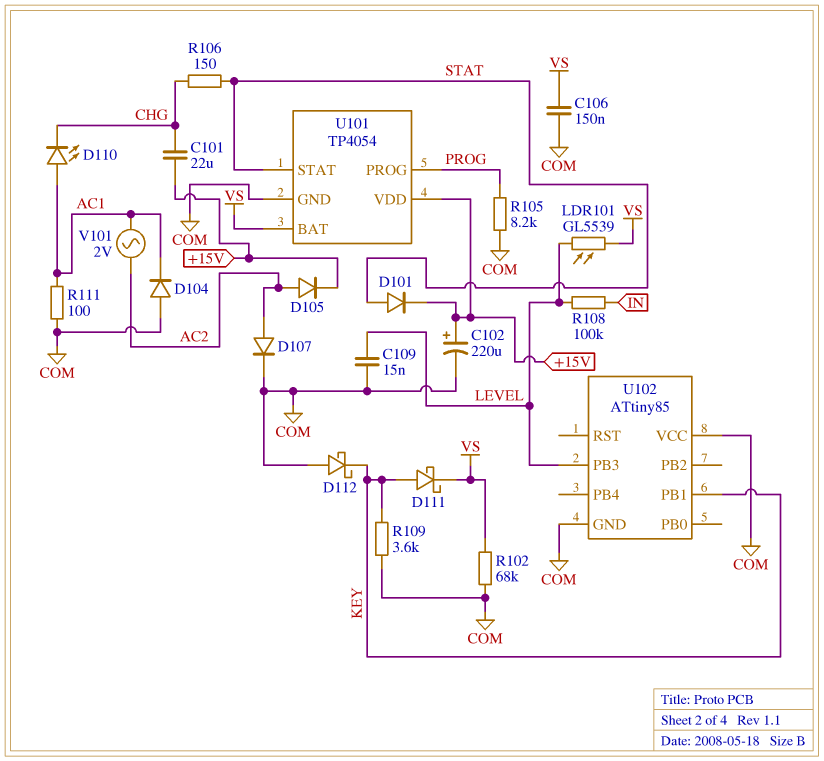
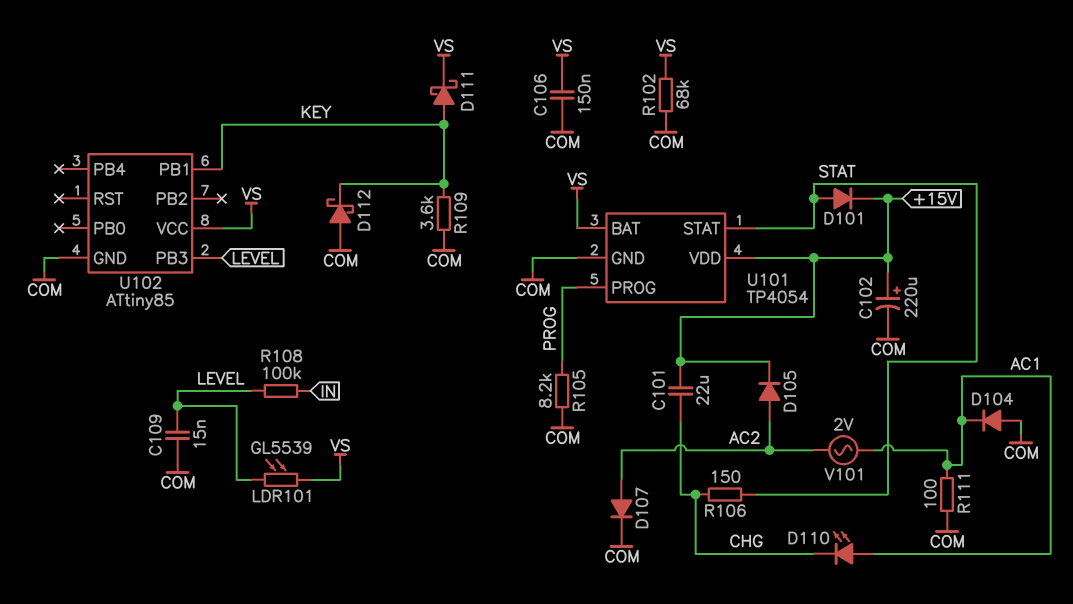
U102 pin VCC: COM -> VS

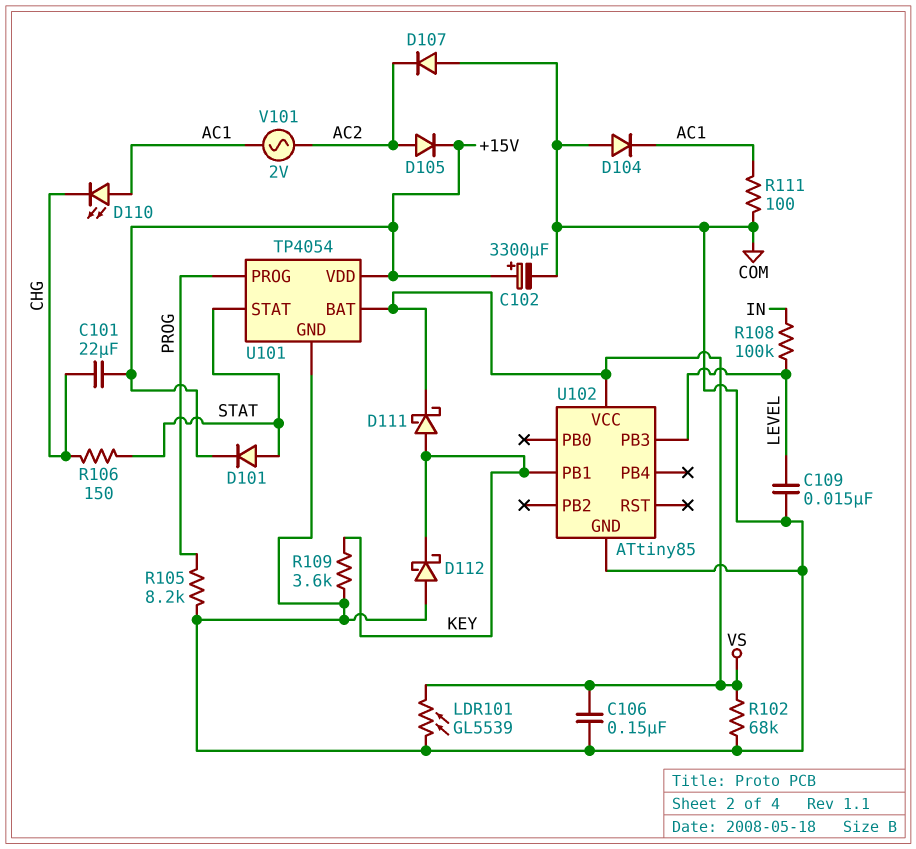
C102: 220uF (plus +15V, minus COM) -> 3300uF (plus +15V, minus COM)
D107: diode (A AC2, K COM) -> diode (A COM, K AC2)
LDR101: GL5539 (LEVEL, VS) -> GL5539 (COM, VS)

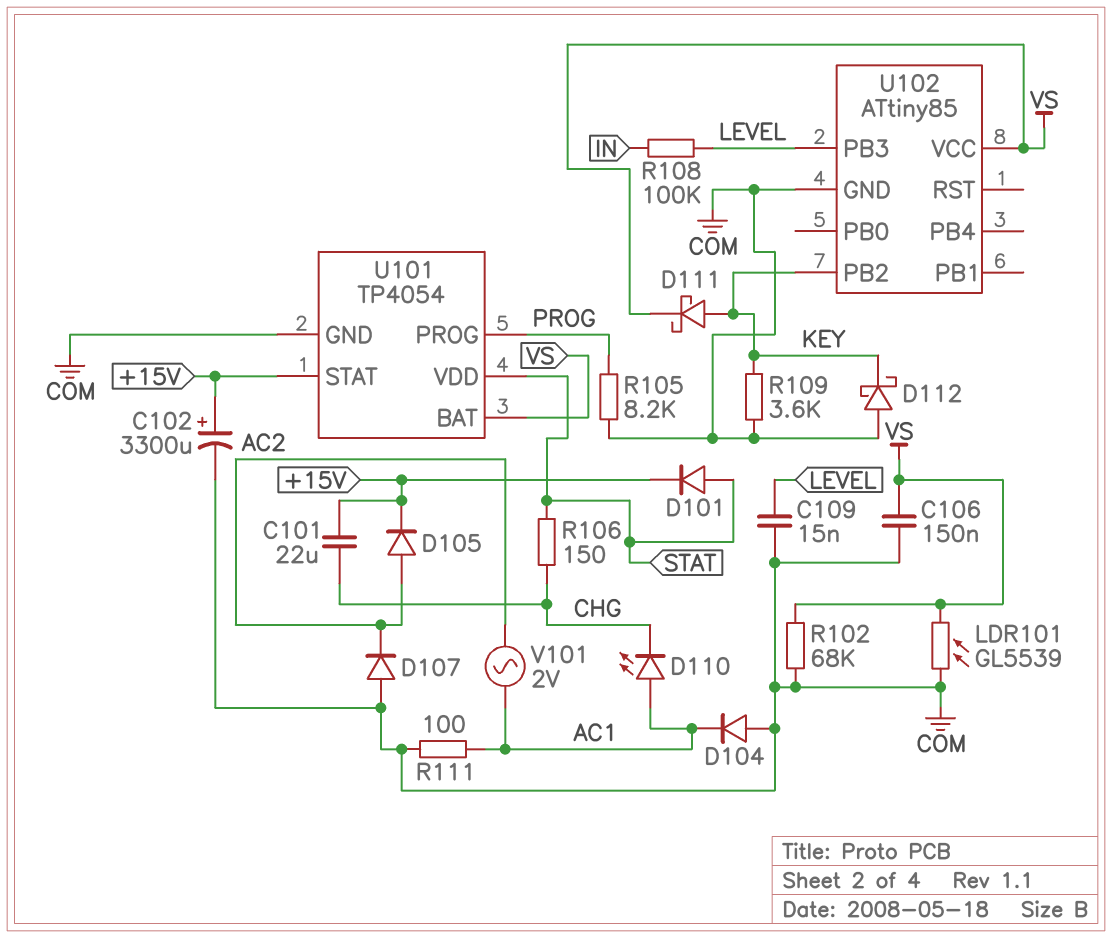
U101 pin STAT: STAT -> +15V
U101 pin VDD: +15V -> STAT
U102 pin PB1: KEY -> none
U102 pin PB2: none -> KEY

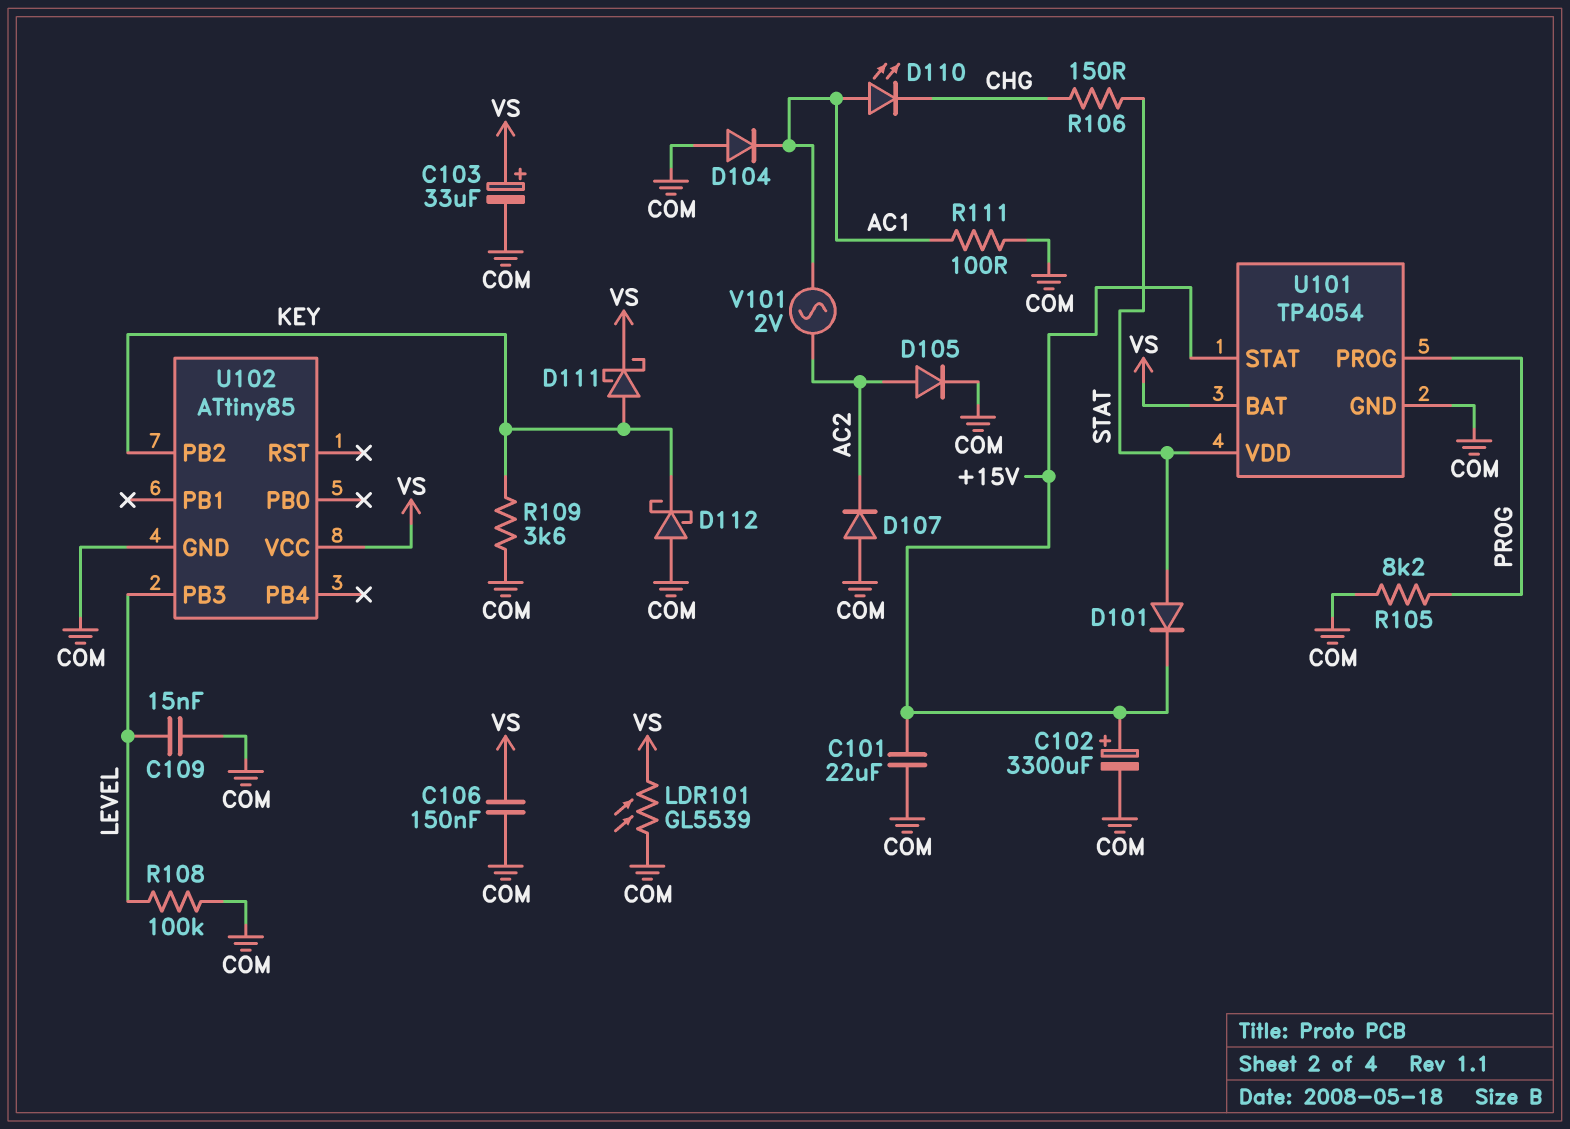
C101: 22uF (+15V, CHG) -> 22uF (+15V, COM)
C103: none -> 33uF (plus VS, minus COM)
D105: diode (A AC2, K +15V) -> diode (A AC2, K COM)
R102: 68k (COM, VS) -> none
R108: 100k (IN, LEVEL) -> 100k (COM, LEVEL)

